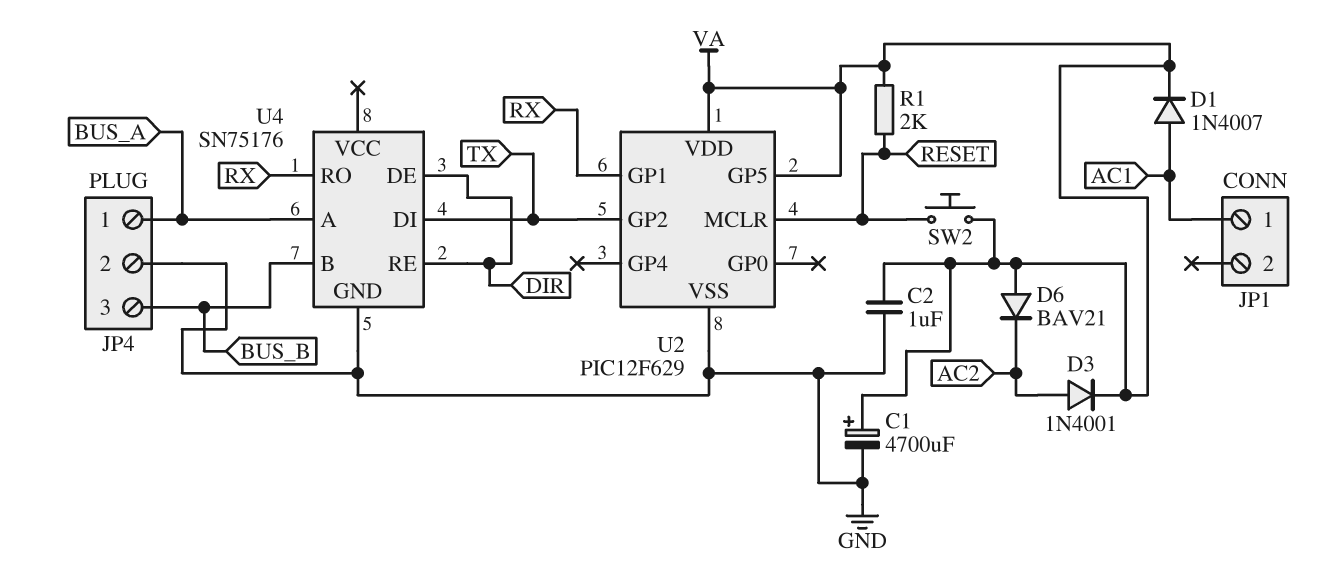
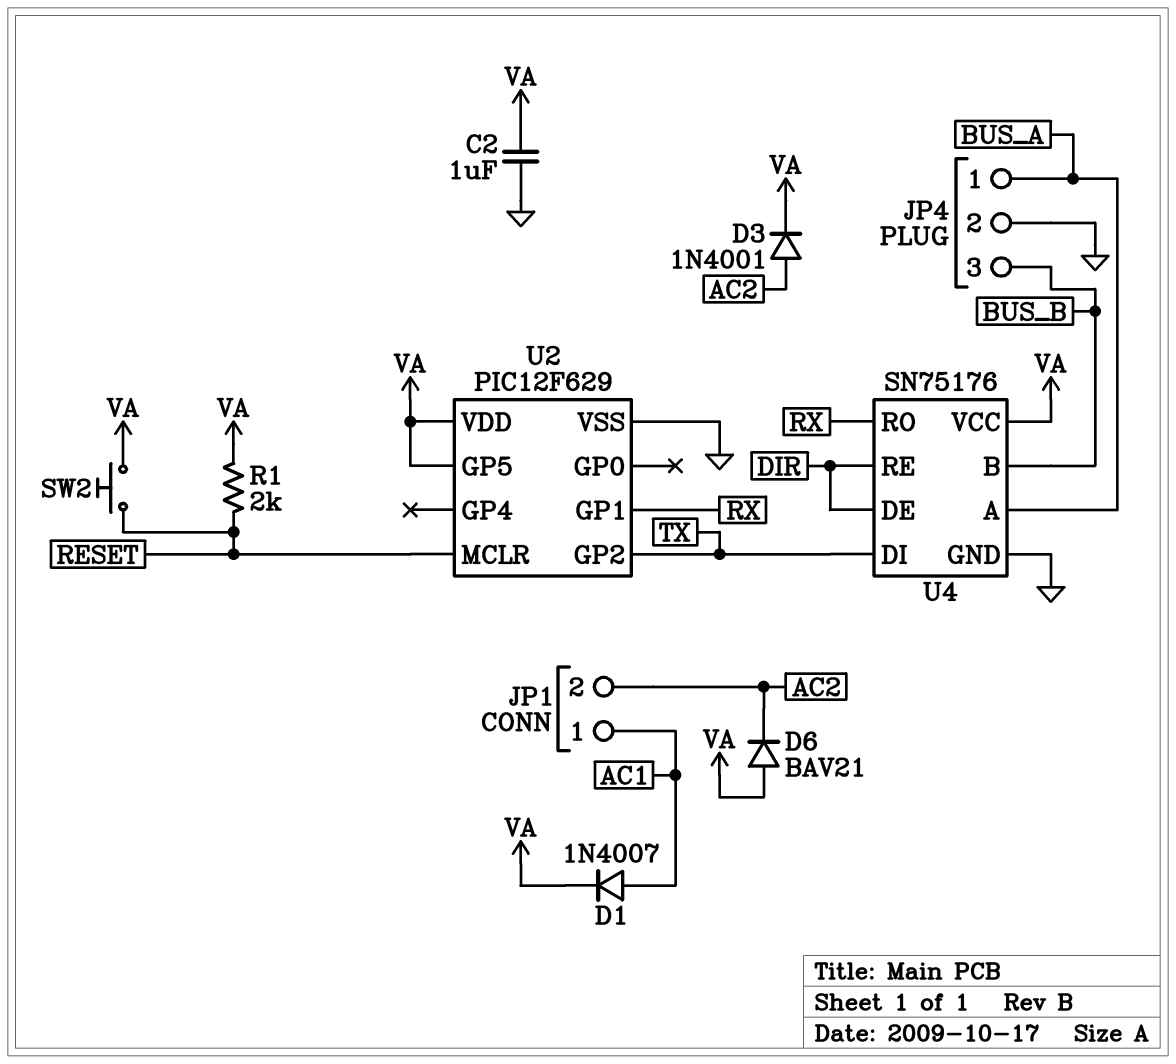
C1: 4700uF (plus VA, minus GND) -> none
JP1 pin 2: none -> AC2
U4 pin VCC: none -> VA

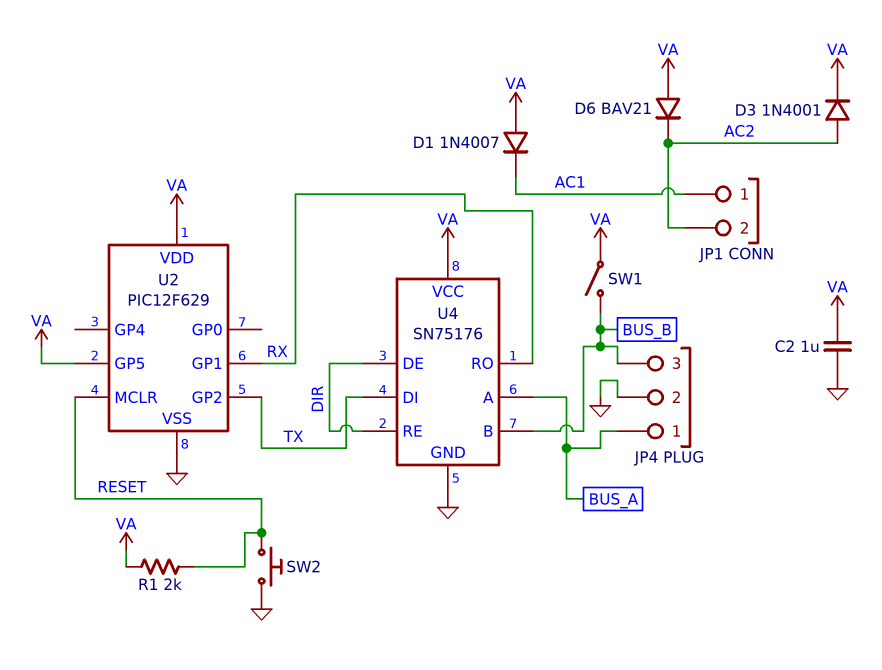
D1: diode 1N4007 (A AC1, K VA) -> diode 1N4007 (A VA, K AC1)
SW1: none -> switch (BUS_B, VA)
SW2: button (RESET, VA) -> button (GND, RESET)

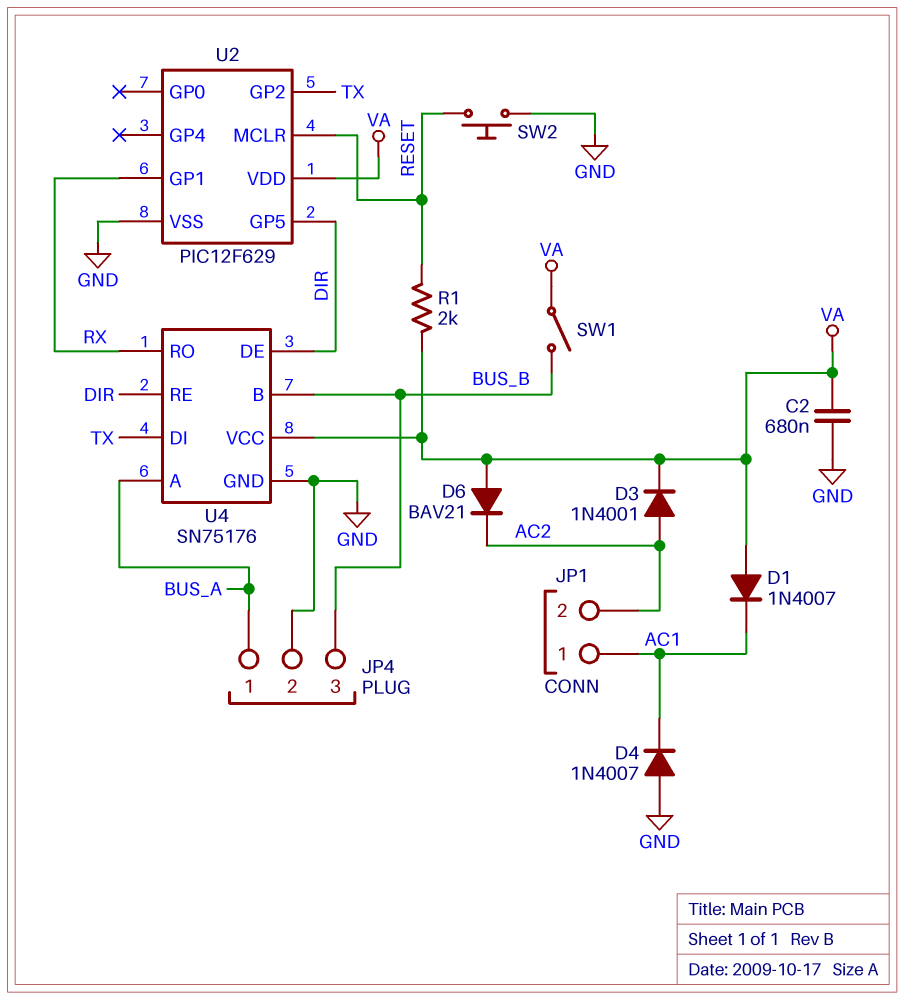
C2: 1uF (GND, VA) -> 680nF (GND, VA)
D4: none -> diode 1N4007 (A GND, K AC1)
U2 pin GP5: VA -> DIR

